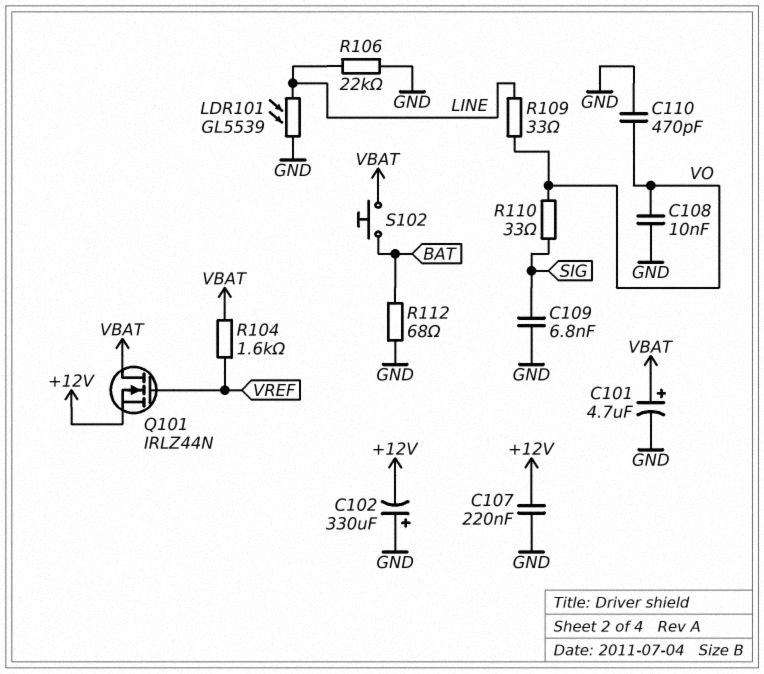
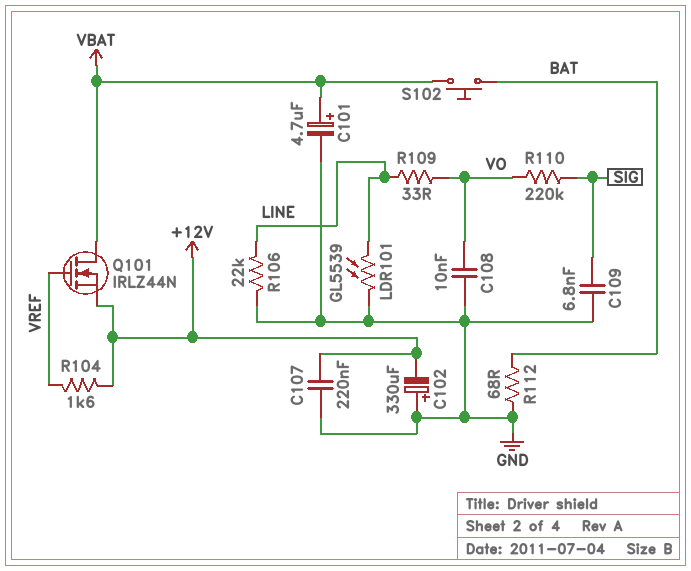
C110: 470pF (GND, VO) -> none
R104: 1.6k (VBAT, VREF) -> 1.6k (+12V, VREF)
R110: 33 (SIG, VO) -> 220k (SIG, VO)

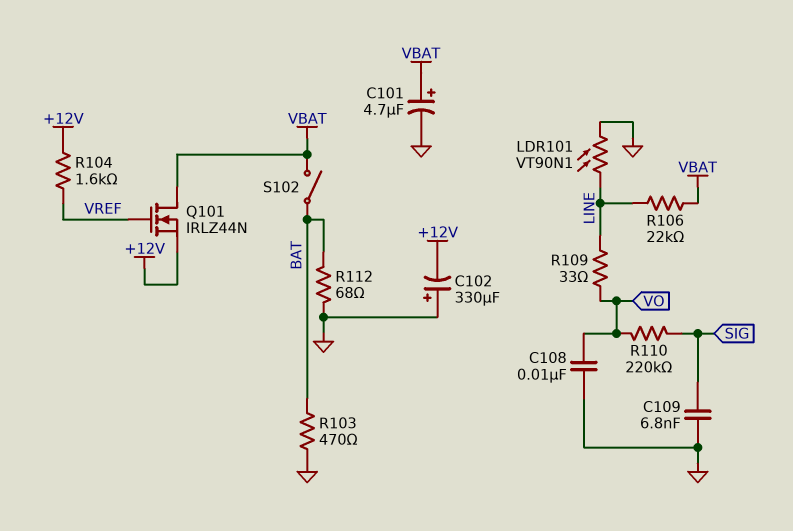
C107: 220nF (+12V, GND) -> none
LDR101: GL5539 (GND, LINE) -> VT90N1 (GND, LINE)
R103: none -> 470 (BAT, GND)
R106: 22k (GND, LINE) -> 22k (LINE, VBAT)
S102: button (BAT, VBAT) -> switch (BAT, VBAT)

